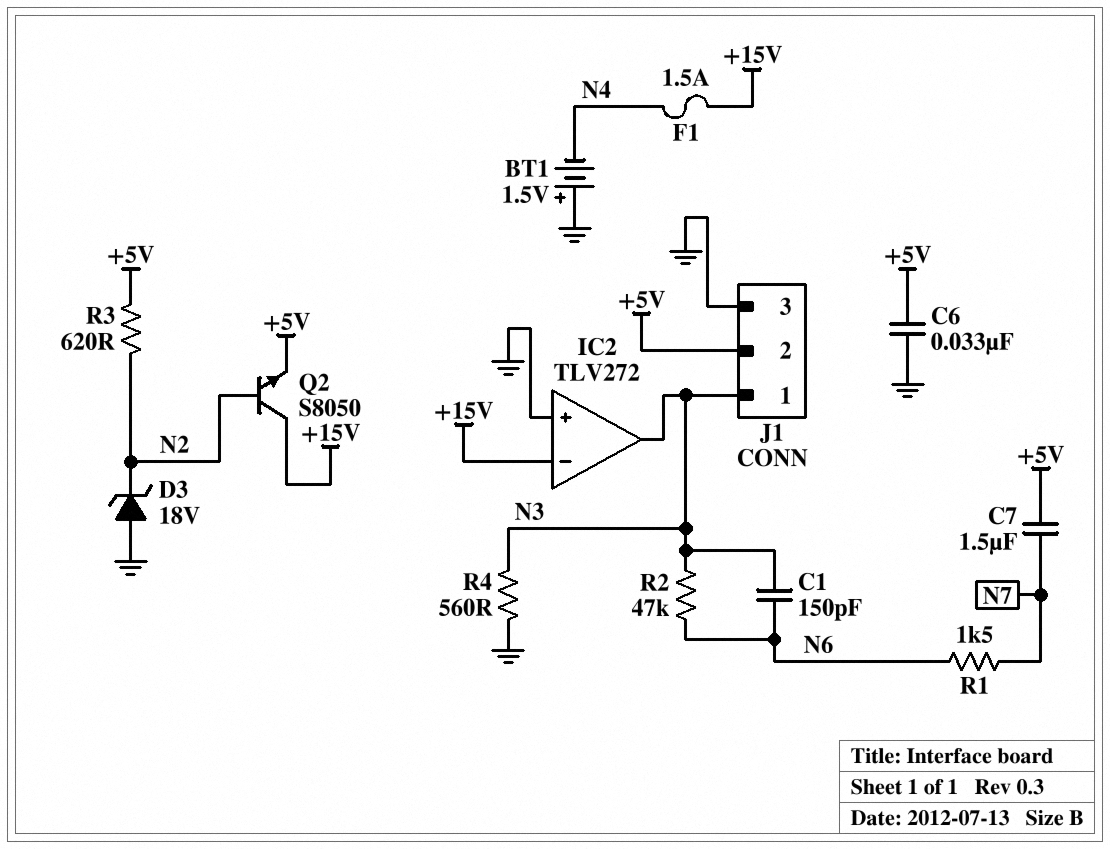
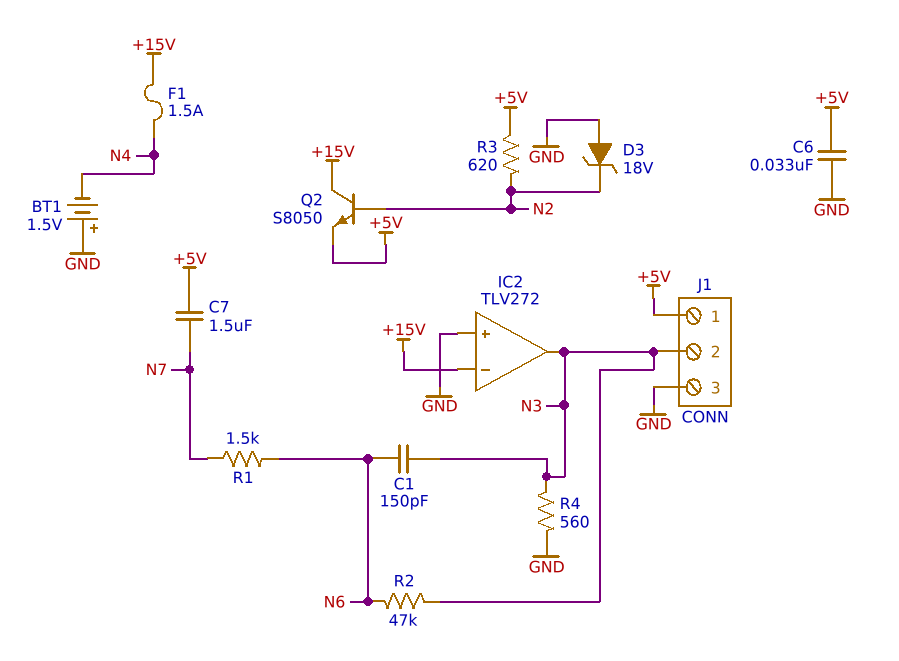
J1 pin 1: N3 -> +5V
J1 pin 2: +5V -> N3

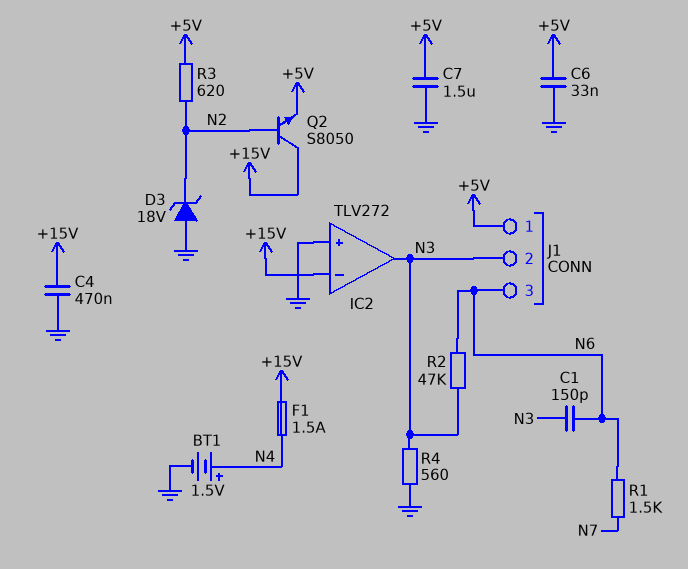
BT1: 1.5V (plus GND, minus N4) -> 1.5V (plus N4, minus GND)
C4: none -> 470nF (+15V, GND)
C7: 1.5uF (+5V, N7) -> 1.5uF (+5V, GND)
J1 pin 3: GND -> N6

